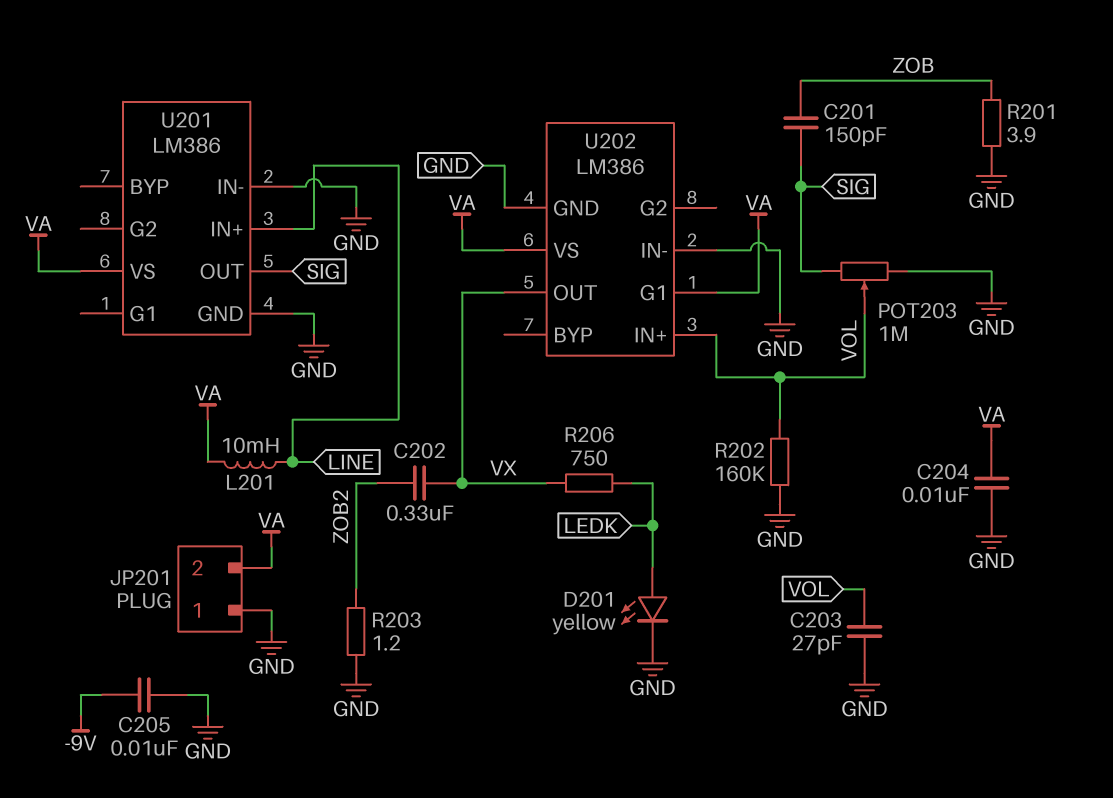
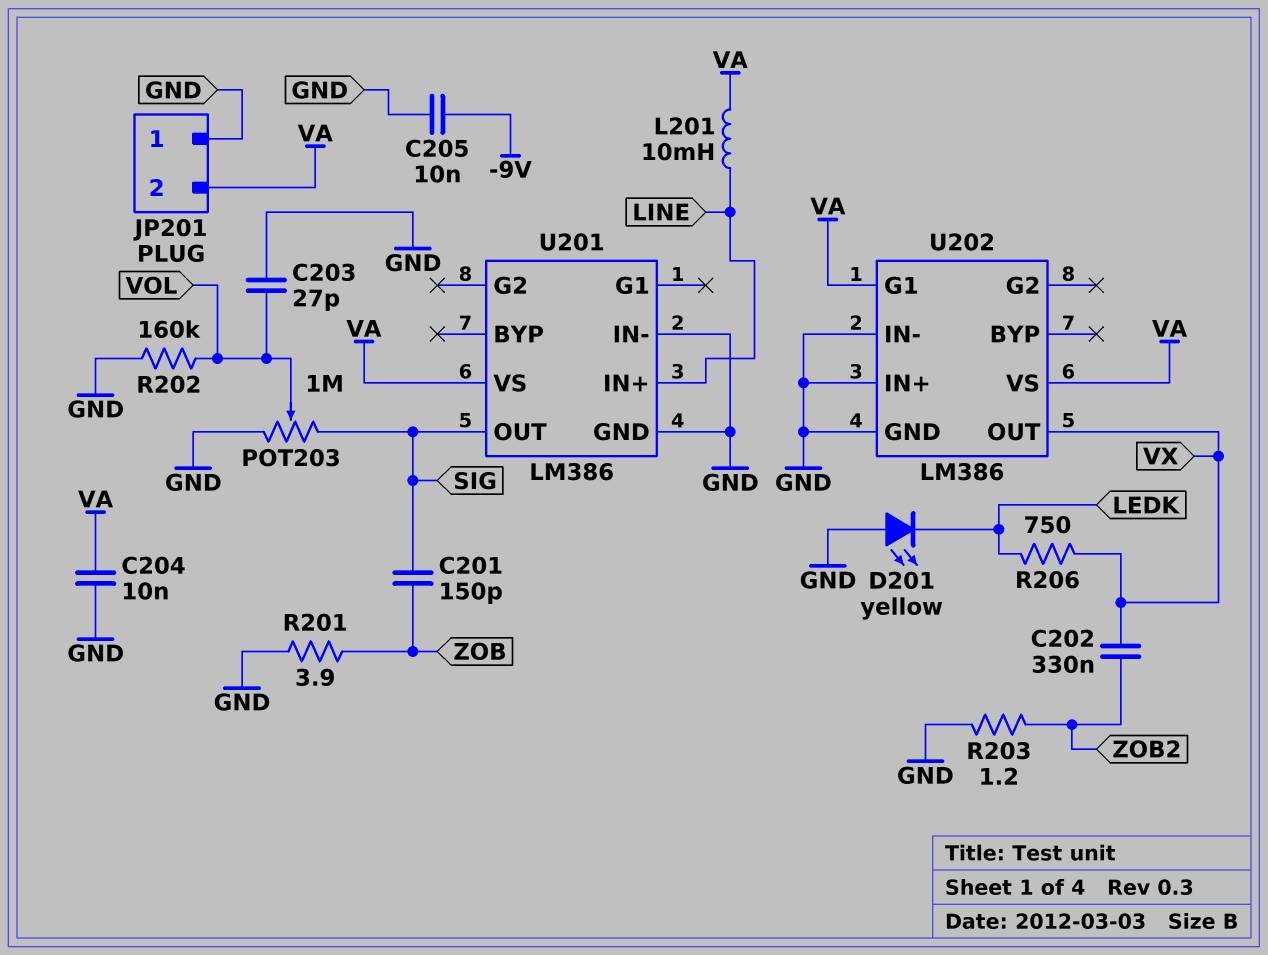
D201: LED yellow (A LEDK, K GND) -> LED yellow (A GND, K LEDK)
U202 pin IN+: VOL -> GND

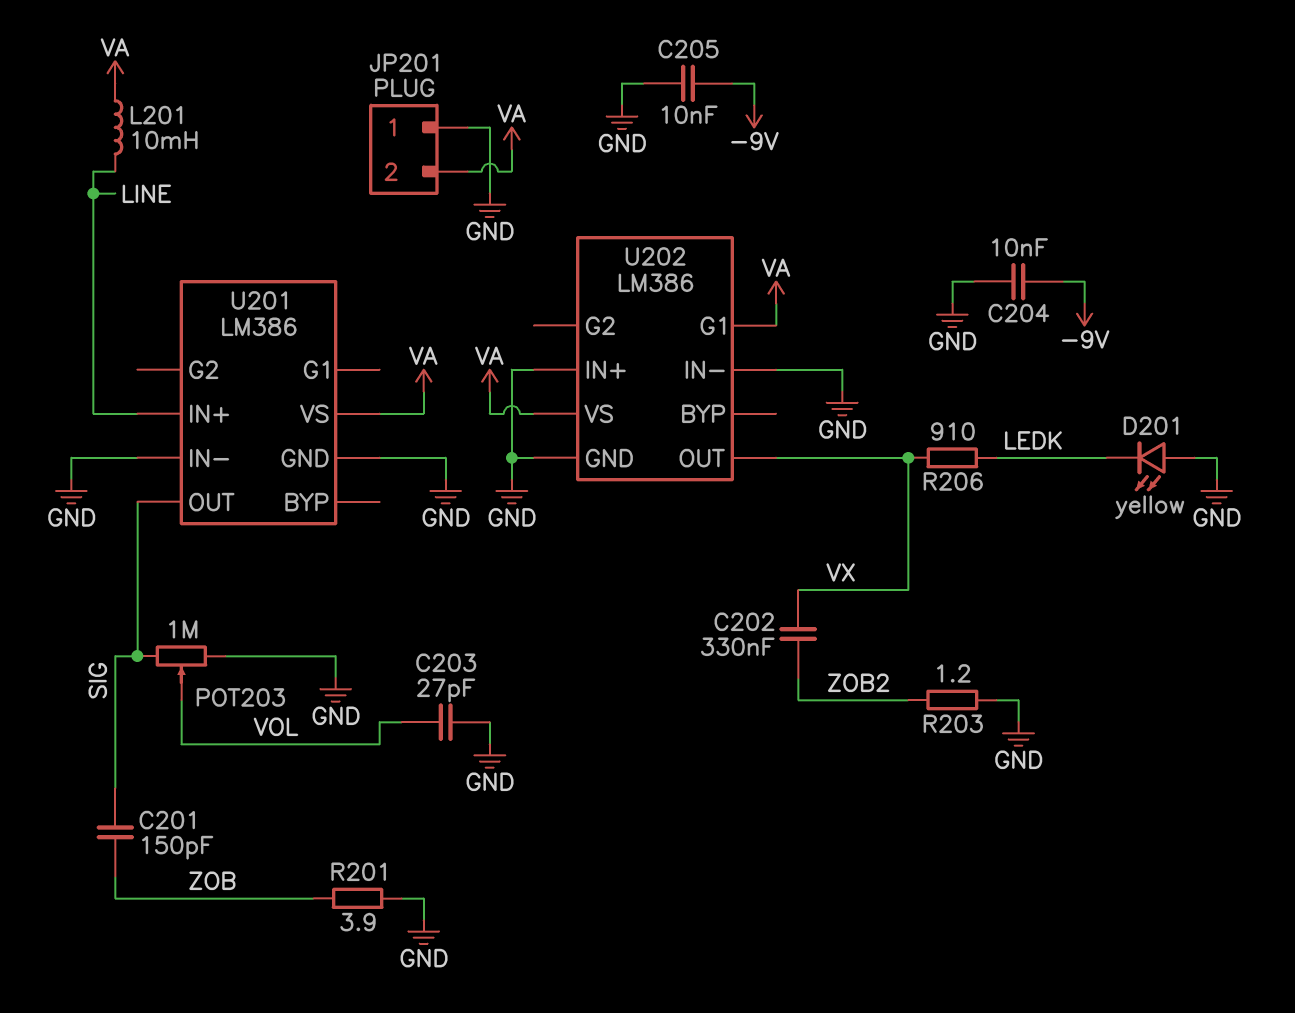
C204: 10nF (GND, VA) -> 10nF (-9V, GND)
R202: 160k (GND, VOL) -> none
R206: 750 (LEDK, VX) -> 910 (LEDK, VX)

